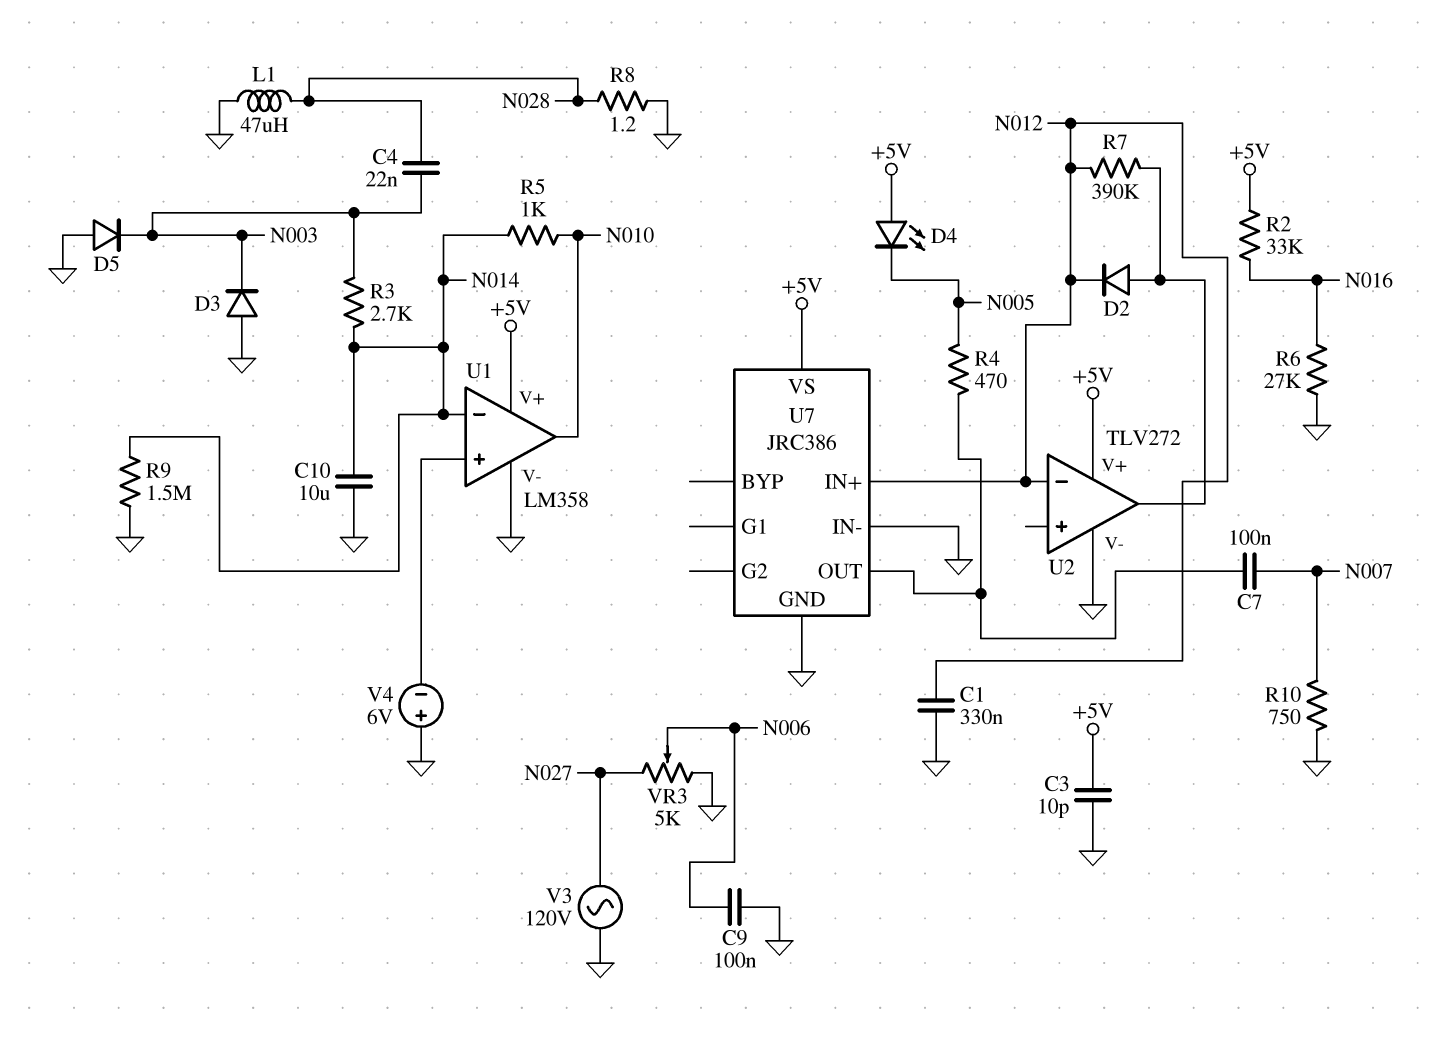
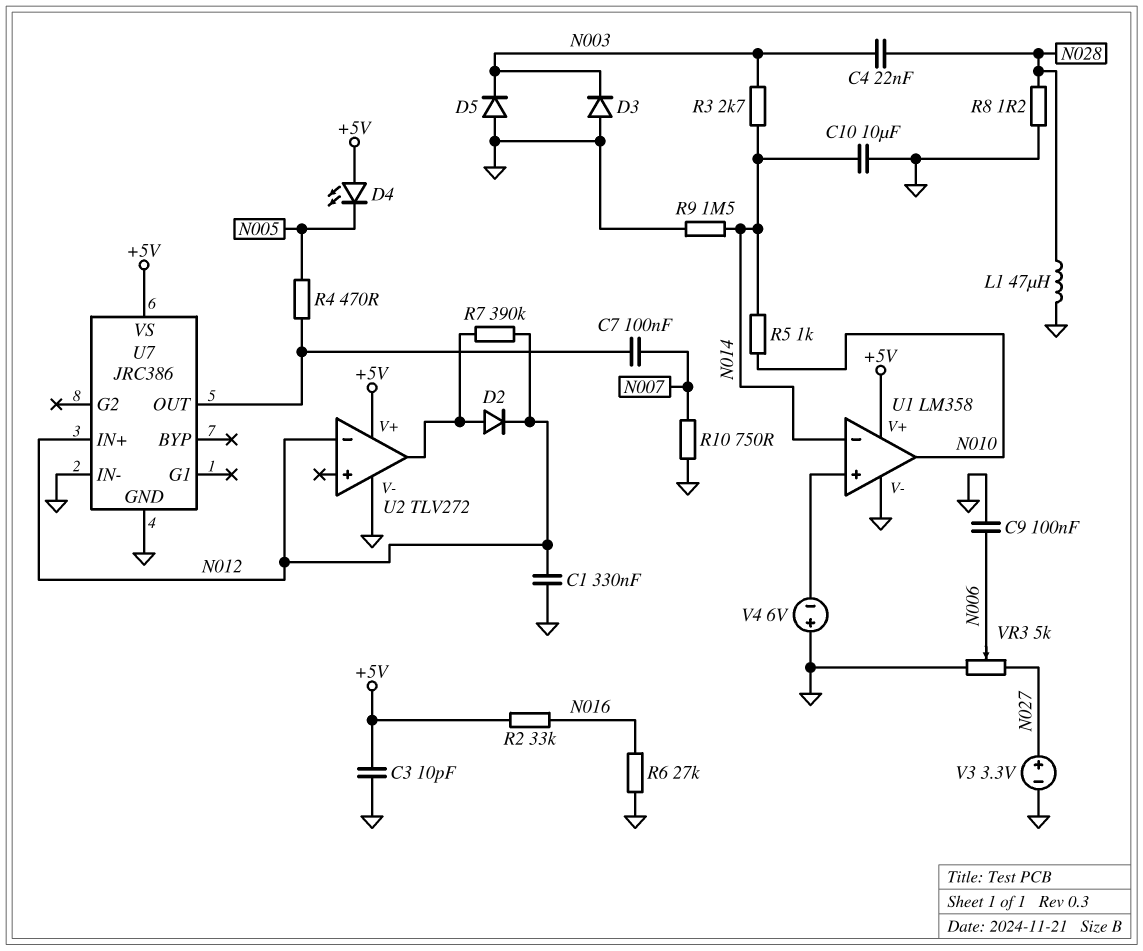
V3: AC 120V (GND, N027) -> 3.3V (plus N027, minus GND)

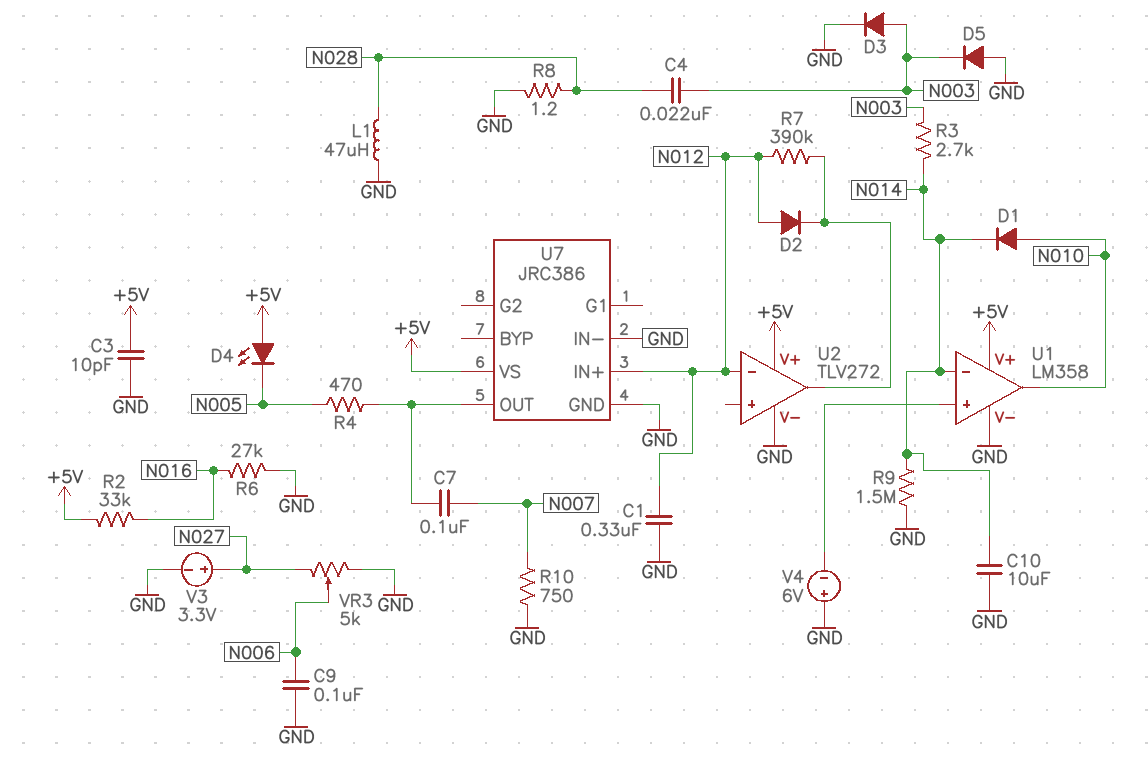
D1: none -> diode (A N010, K N014)
D2: diode (A U2/out, K N012) -> diode (A N012, K U2/out)
D3: diode (A GND, K N003) -> diode (A N003, K GND)
R5: 1k (N010, N014) -> none

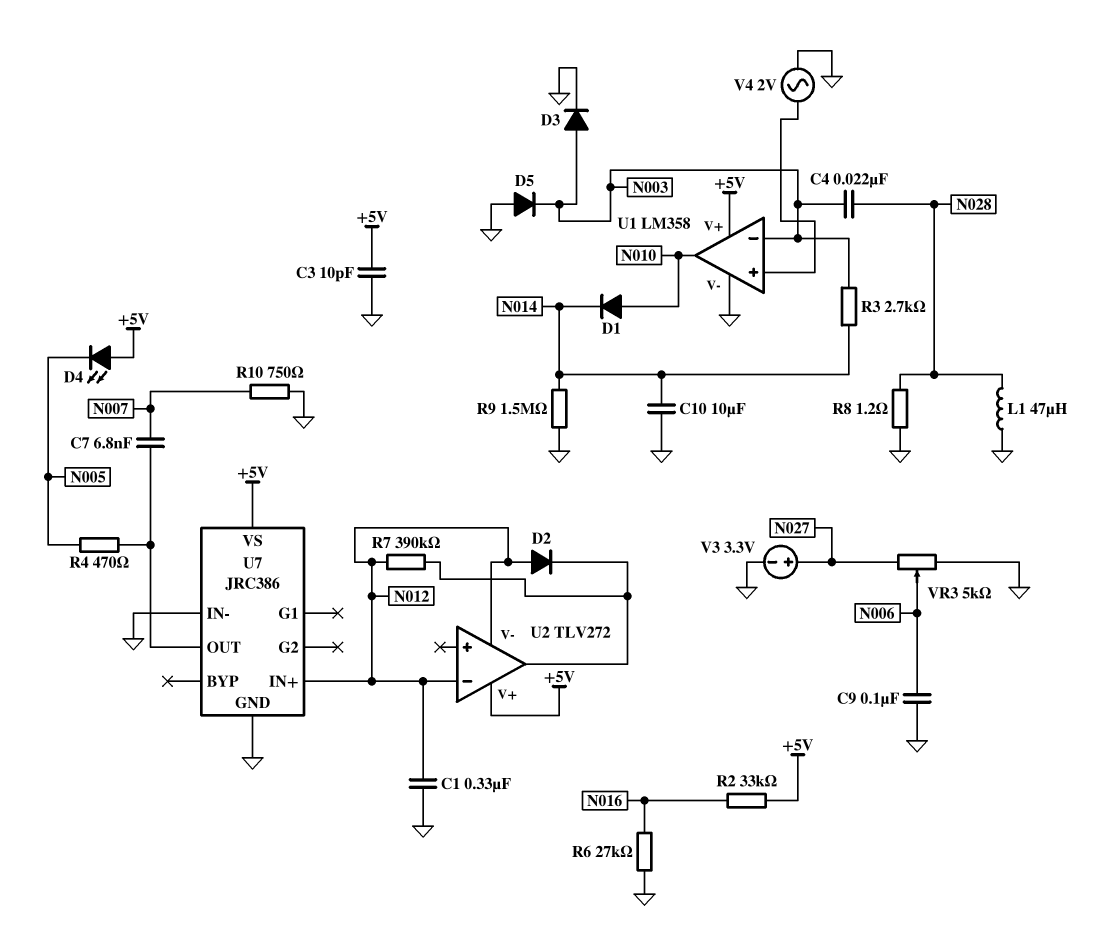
C7: 100nF (N007, U7/OUT) -> 6.8nF (N007, U7/OUT)
U1 pin in-: N014 -> N003
U2 pin V-: GND -> N012
V4: 6V (plus GND, minus U1/in+) -> AC 2V (GND, U1/in+)

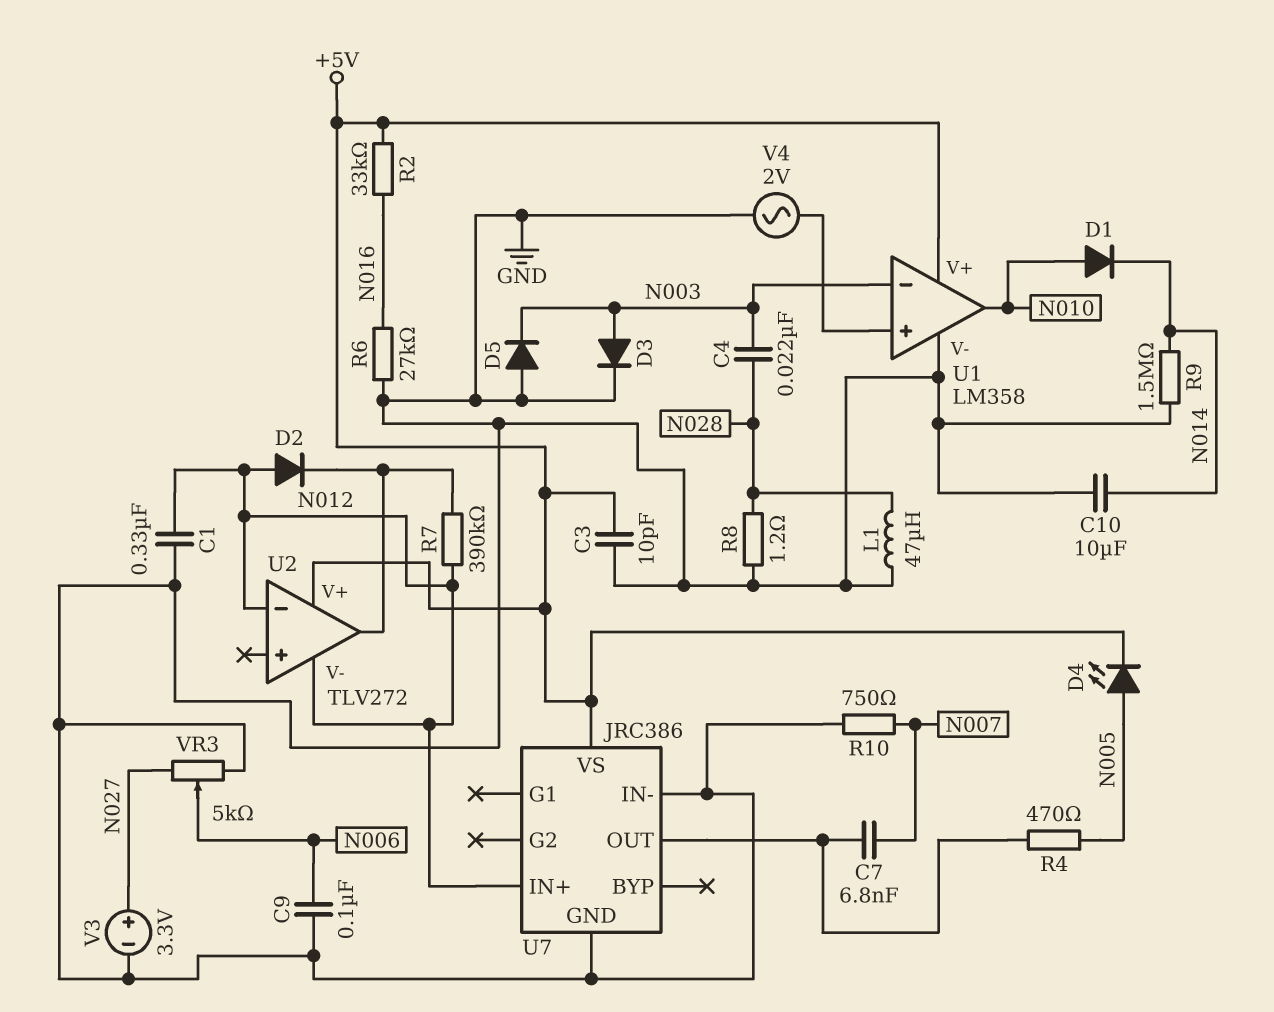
D4: LED (A +5V, K N005) -> LED (A N005, K +5V)
R3: 2.7k (N003, N014) -> none

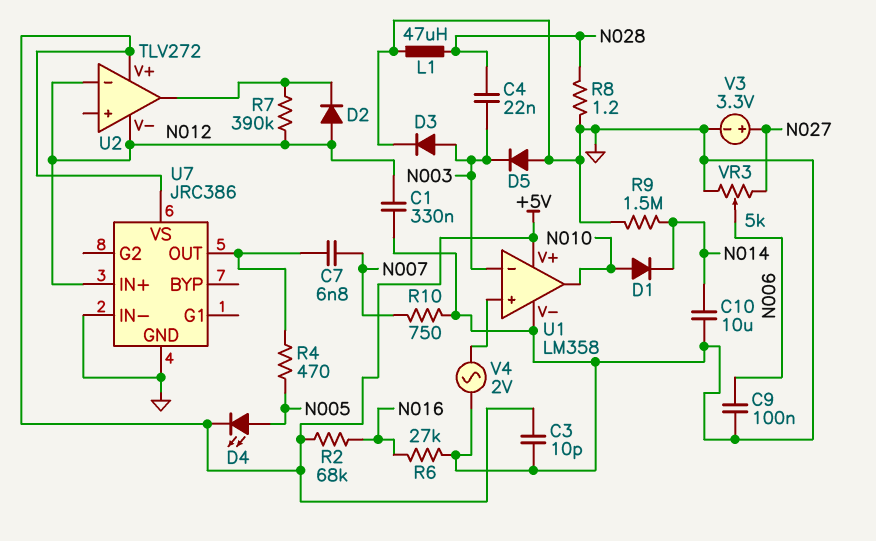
R2: 33k (+5V, N016) -> 68k (+5V, N016)

